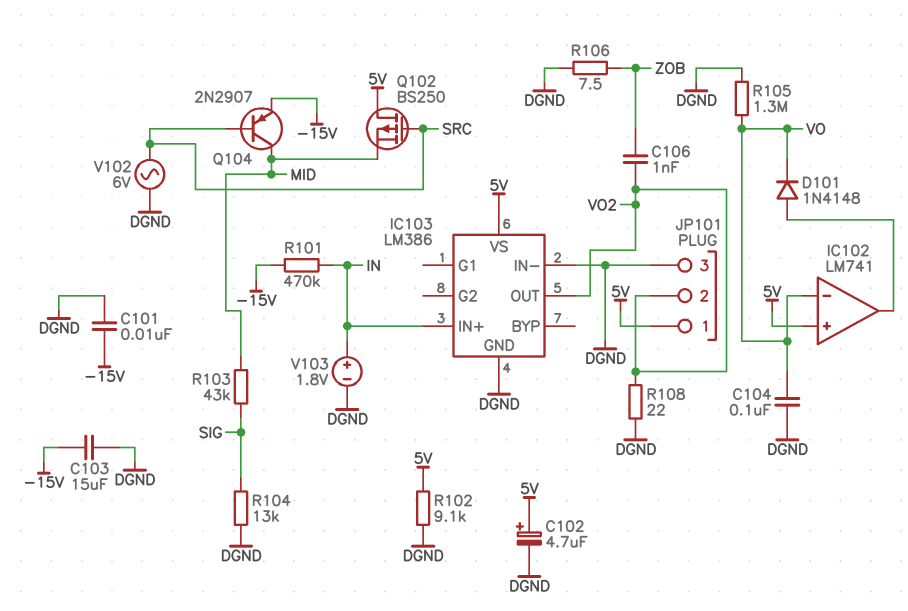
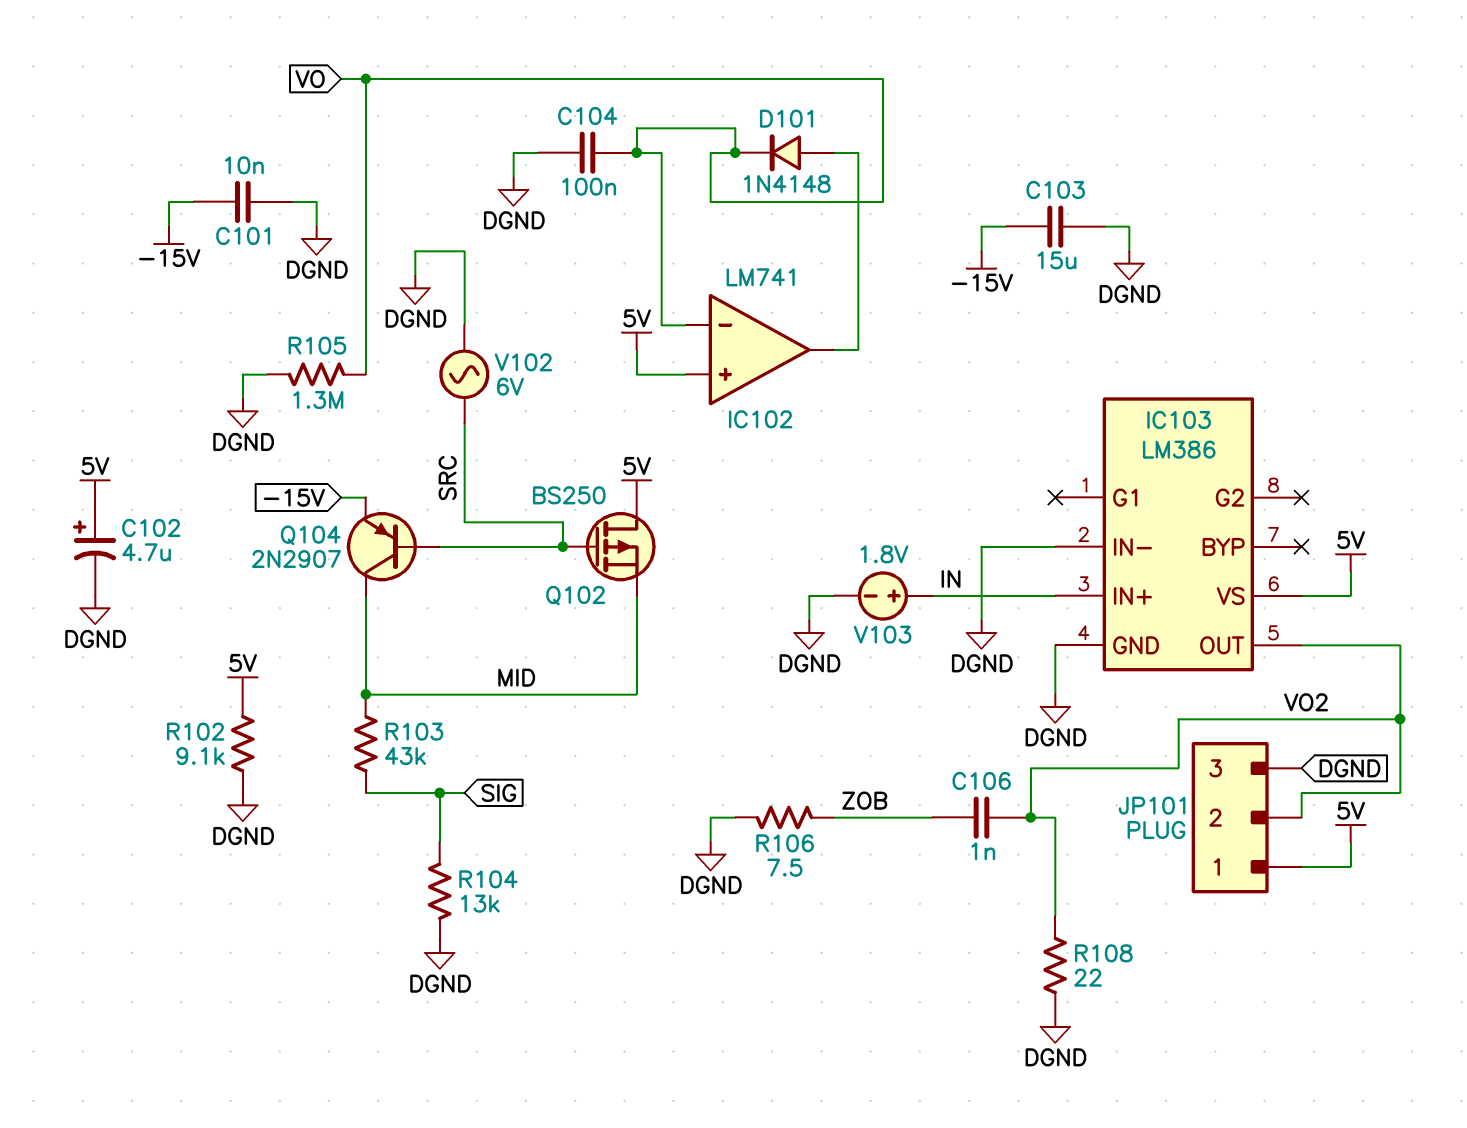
R101: 470k (-15V, IN) -> none

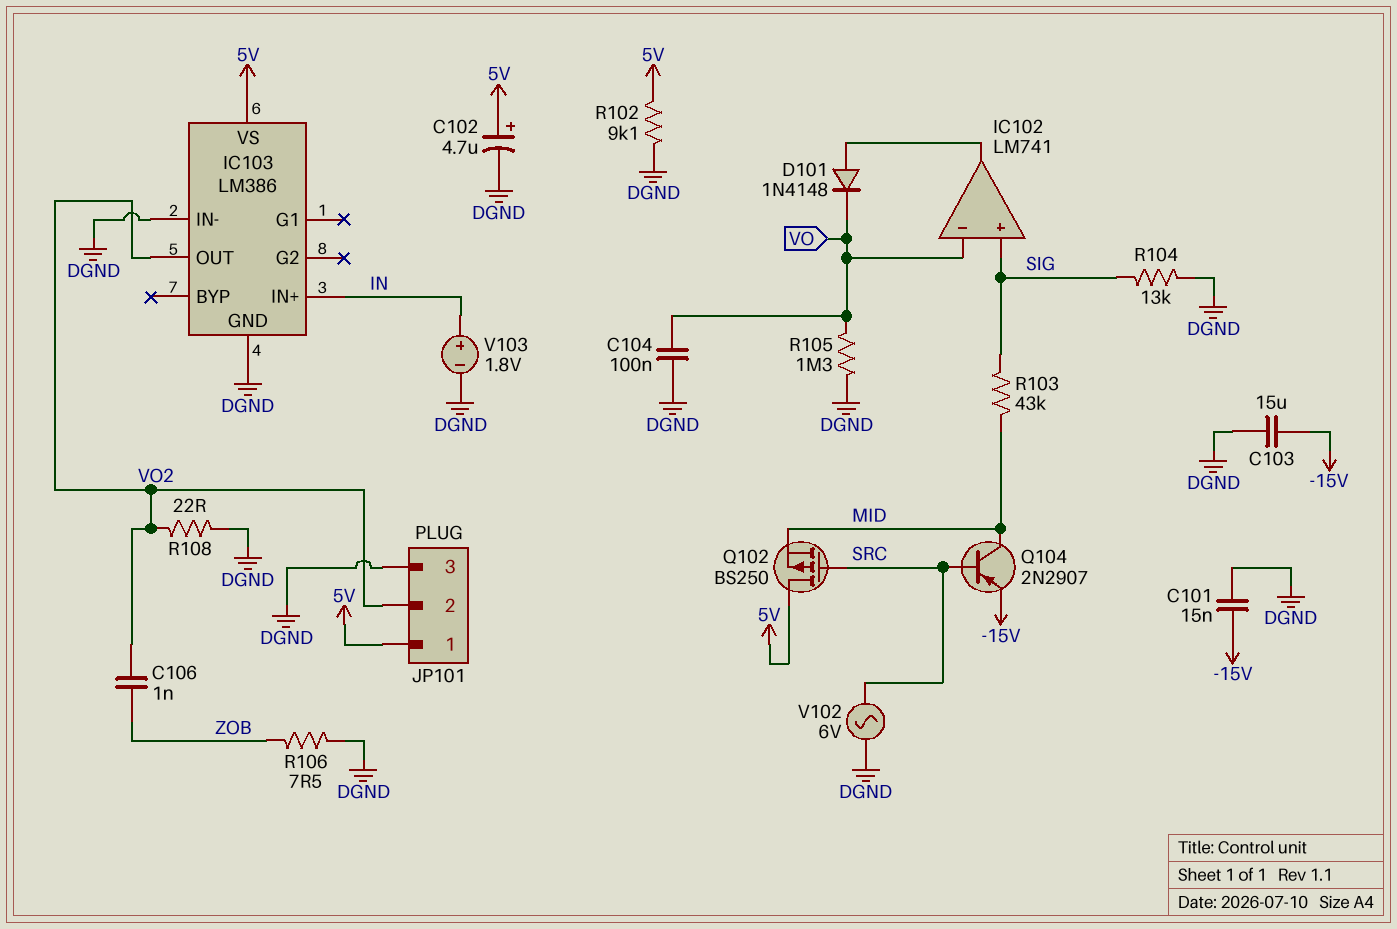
C101: 10nF (-15V, DGND) -> 15nF (-15V, DGND)
IC102 pin in+: 5V -> SIG

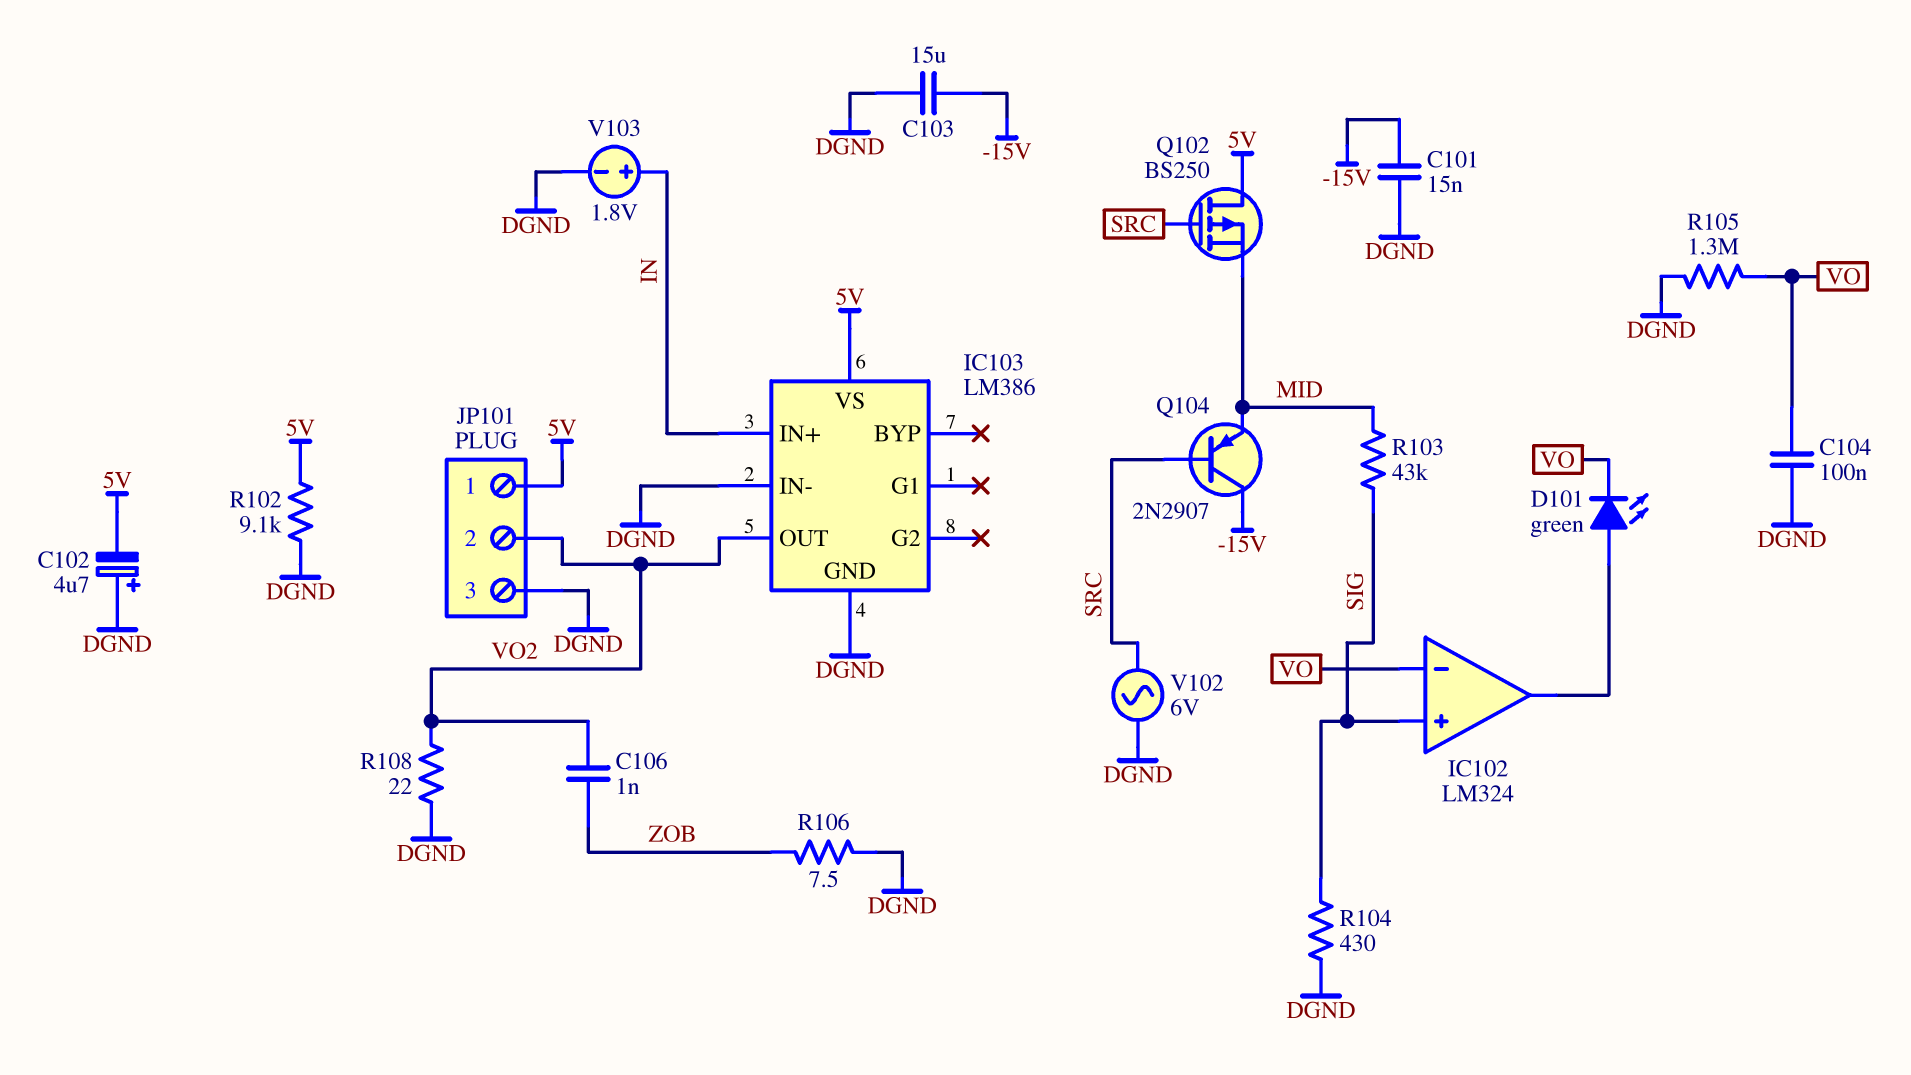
C102: 4.7uF (plus 5V, minus DGND) -> 4.7uF (plus DGND, minus 5V)
D101: diode 1N4148 (A IC102/out, K VO) -> LED green (A IC102/out, K VO)
IC102: LM741 -> LM324
Q104: PNP 2N2907 (B SRC, C MID, E -15V) -> PNP 2N2907 (B SRC, C -15V, E MID)
R104: 13k (DGND, SIG) -> 430 (DGND, SIG)

